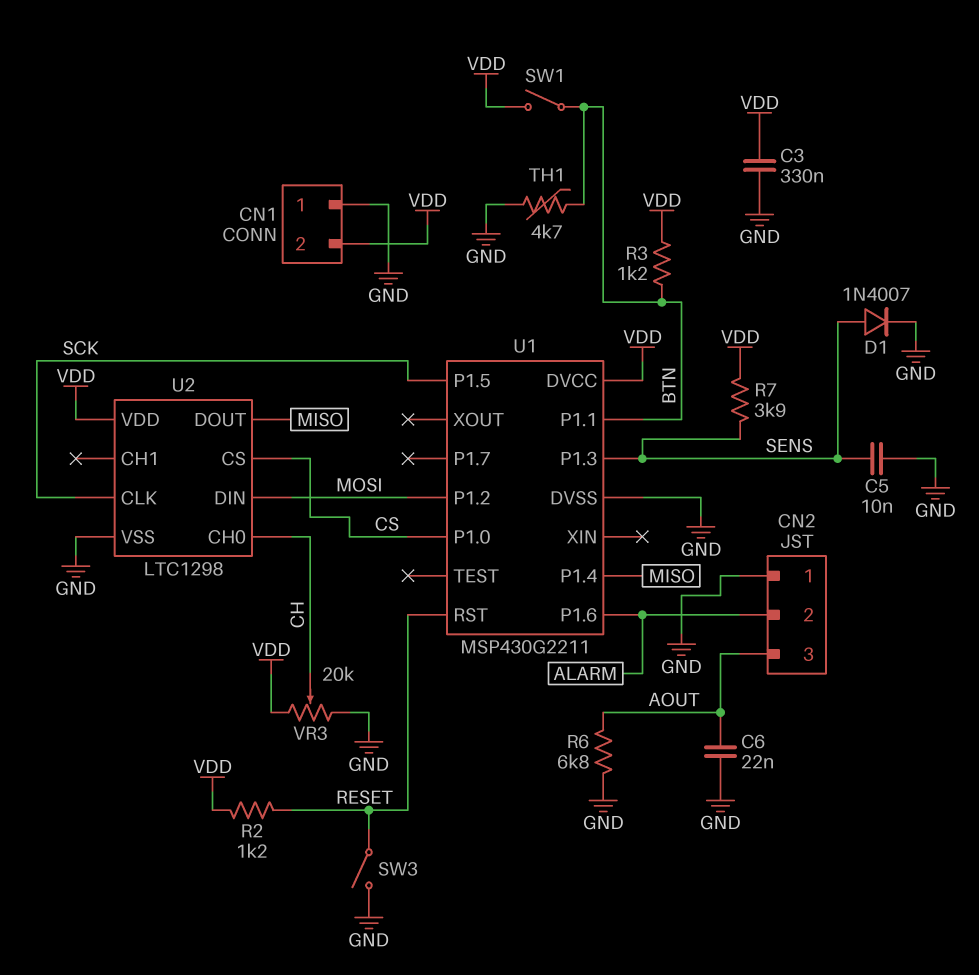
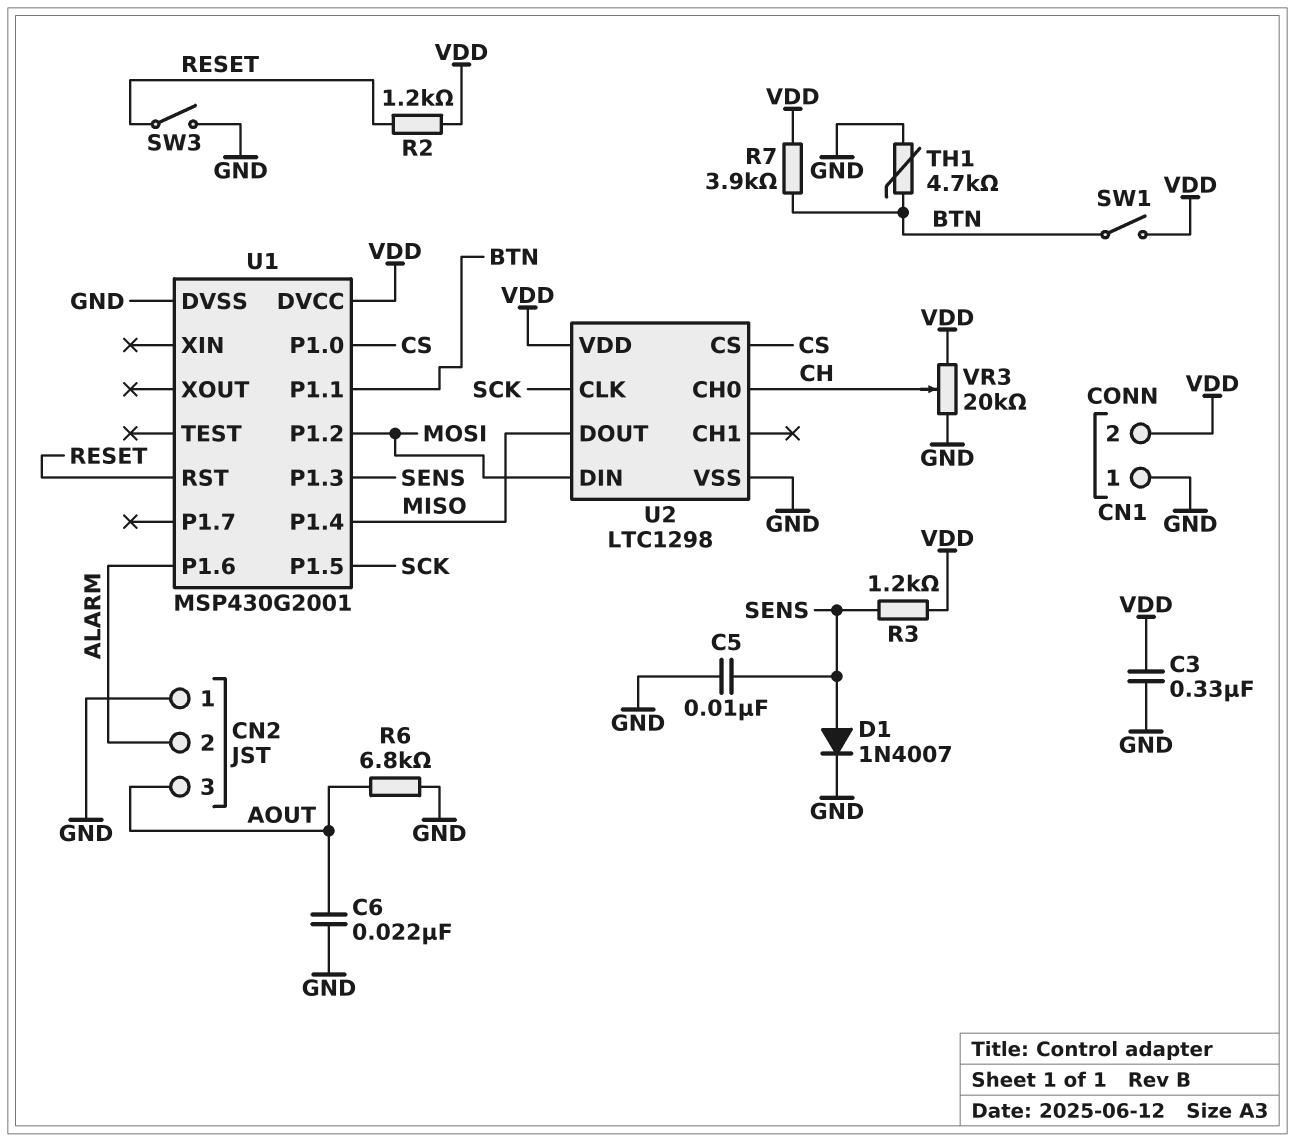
R3: 1.2k (BTN, VDD) -> 1.2k (SENS, VDD)
R7: 3.9k (SENS, VDD) -> 3.9k (BTN, VDD)
U1: MSP430G2211 -> MSP430G2001

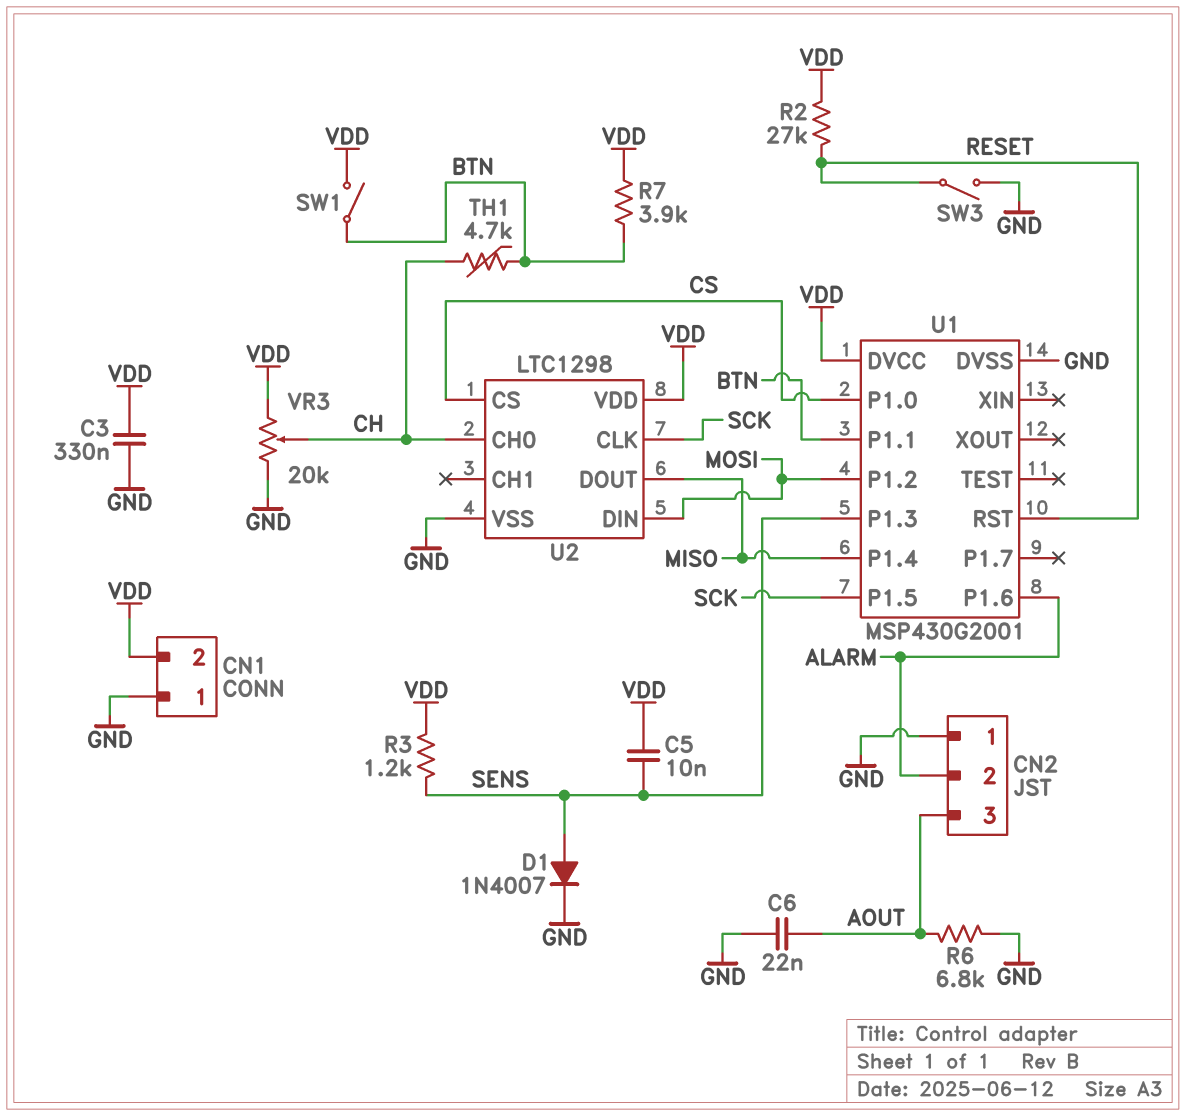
C5: 10nF (GND, SENS) -> 10nF (SENS, VDD)
R2: 1.2k (RESET, VDD) -> 27k (RESET, VDD)
TH1: 4.7k (BTN, GND) -> 4.7k (BTN, CH)

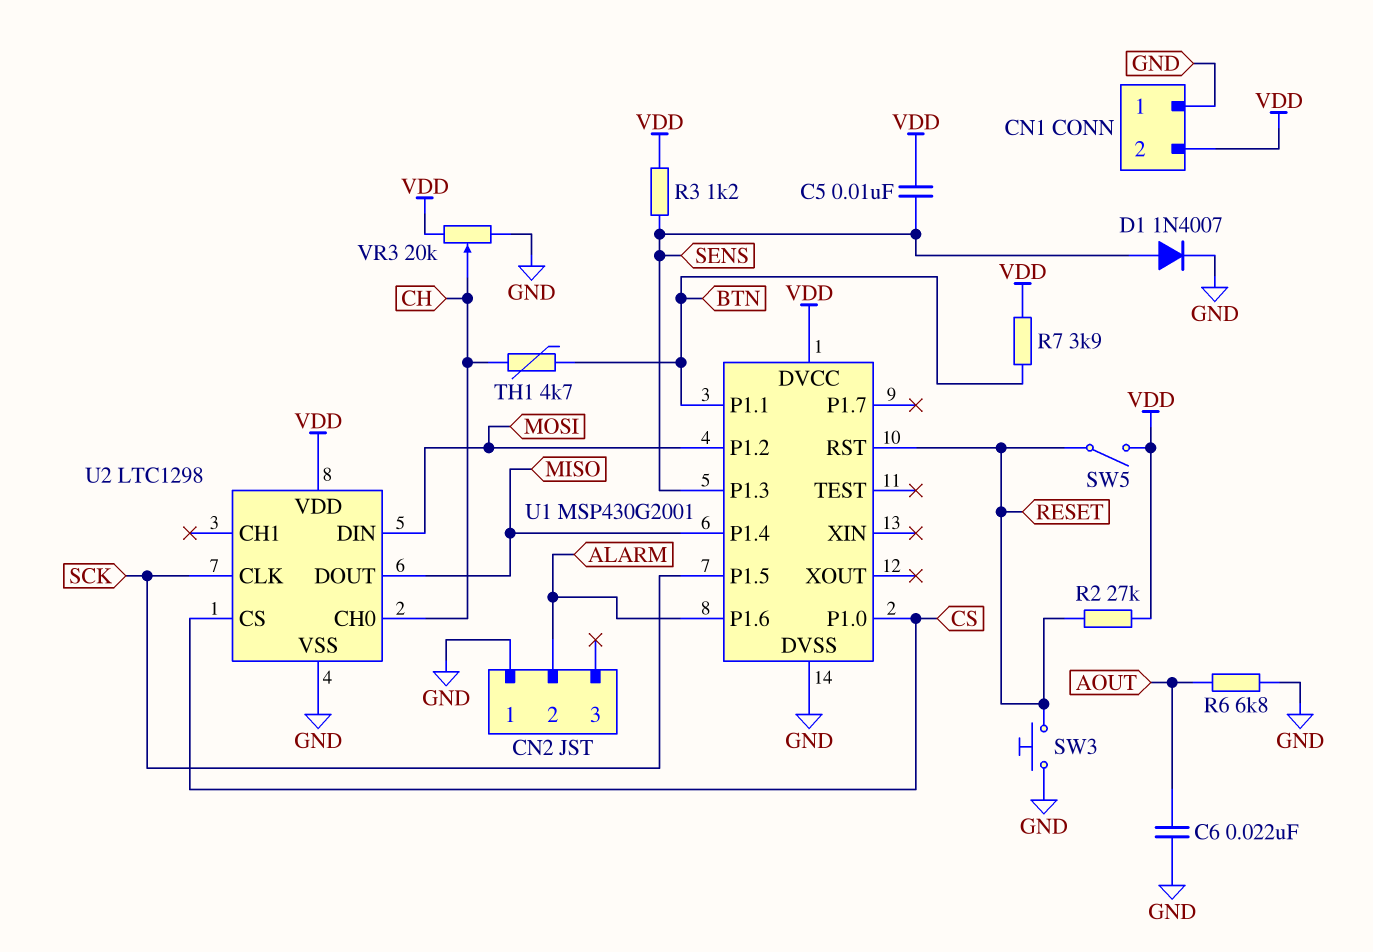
C3: 330nF (GND, VDD) -> none
CN2 pin 3: AOUT -> none
SW1: switch (BTN, VDD) -> none
SW3: switch (GND, RESET) -> button (GND, RESET)
SW5: none -> switch (RESET, VDD)

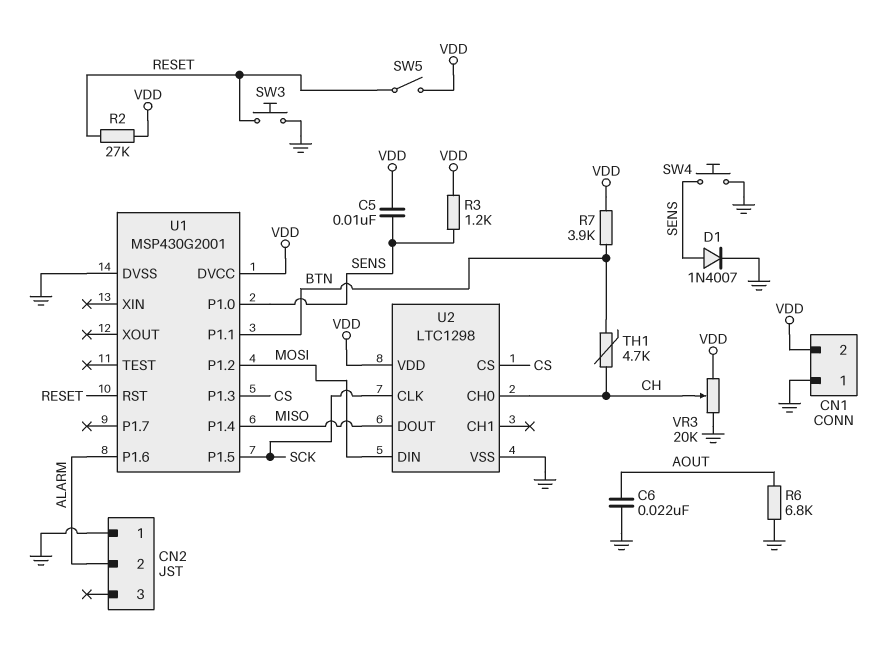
SW4: none -> button (GND, SENS)
U1 pin P1.0: CS -> SENS
U1 pin P1.3: SENS -> CS

